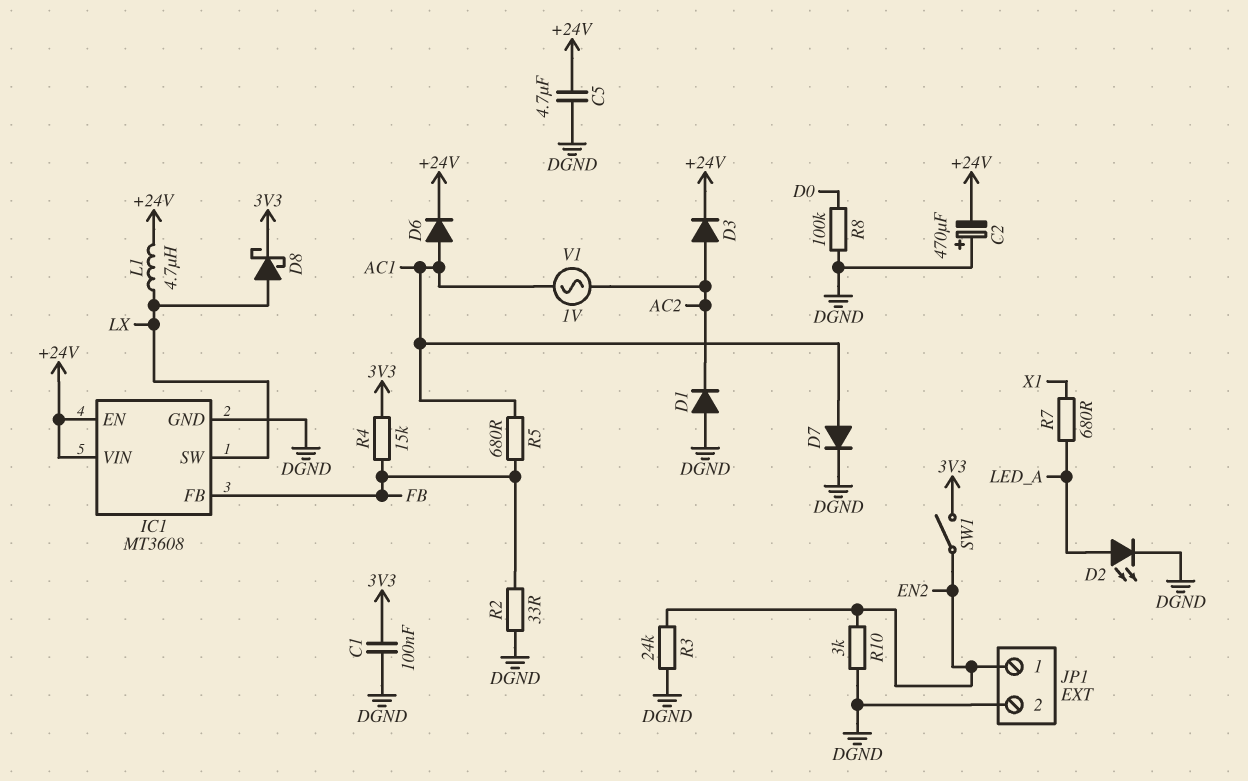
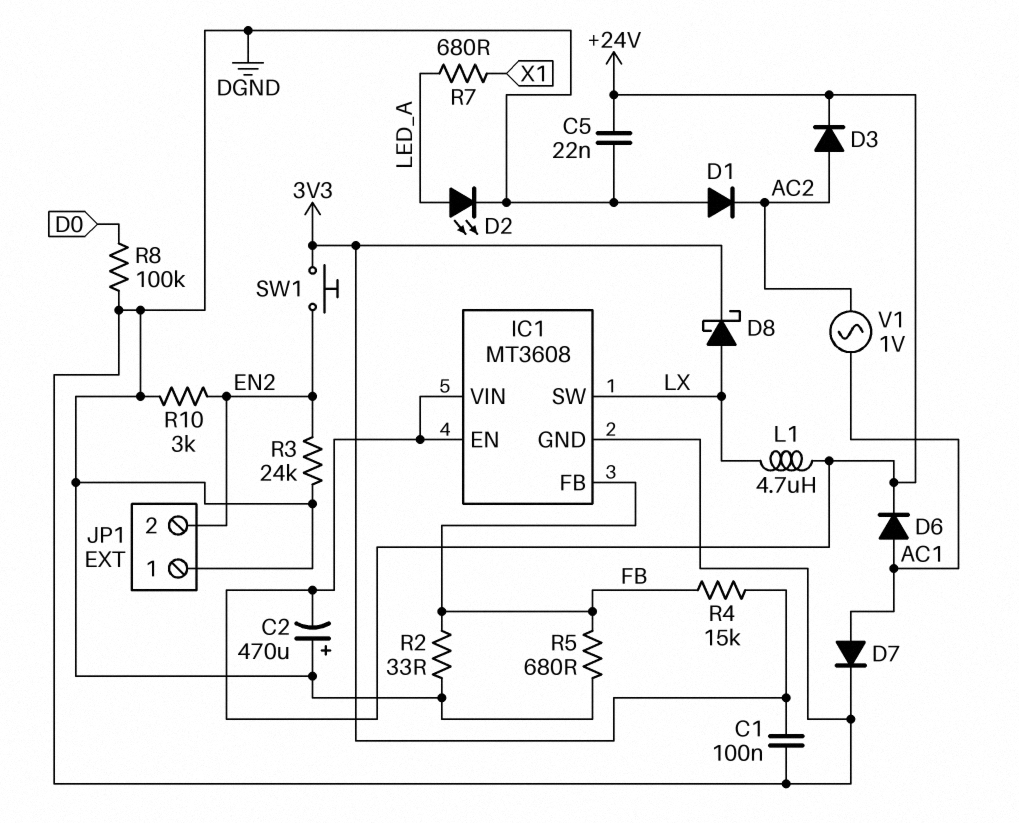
C5: 4.7uF (+24V, DGND) -> 22nF (+24V, DGND)
JP1 pin 1: EN2 -> DGND
JP1 pin 2: DGND -> EN2
R5: 680 (AC1, FB) -> 680 (DGND, FB)
SW1: switch (3V3, EN2) -> button (3V3, EN2)

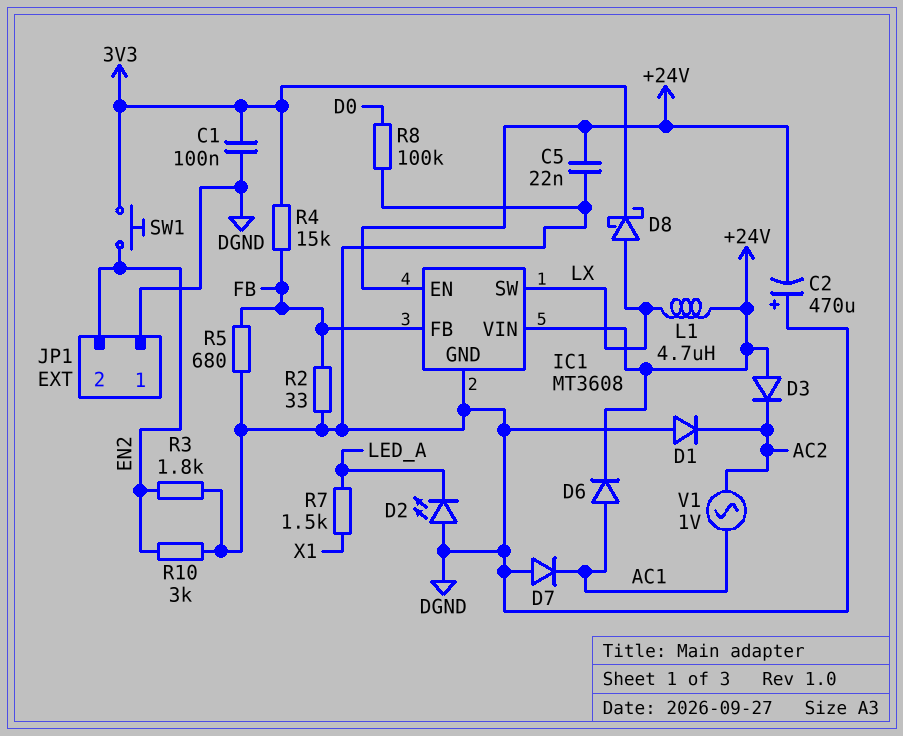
D2: LED (A LED_A, K DGND) -> LED (A DGND, K LED_A)
D3: diode (A AC2, K +24V) -> diode (A +24V, K AC2)
D7: diode (A AC1, K DGND) -> diode (A DGND, K AC1)
R3: 24k (DGND, EN2) -> 1.8k (DGND, EN2)
R7: 680 (LED_A, X1) -> 1.5k (LED_A, X1)

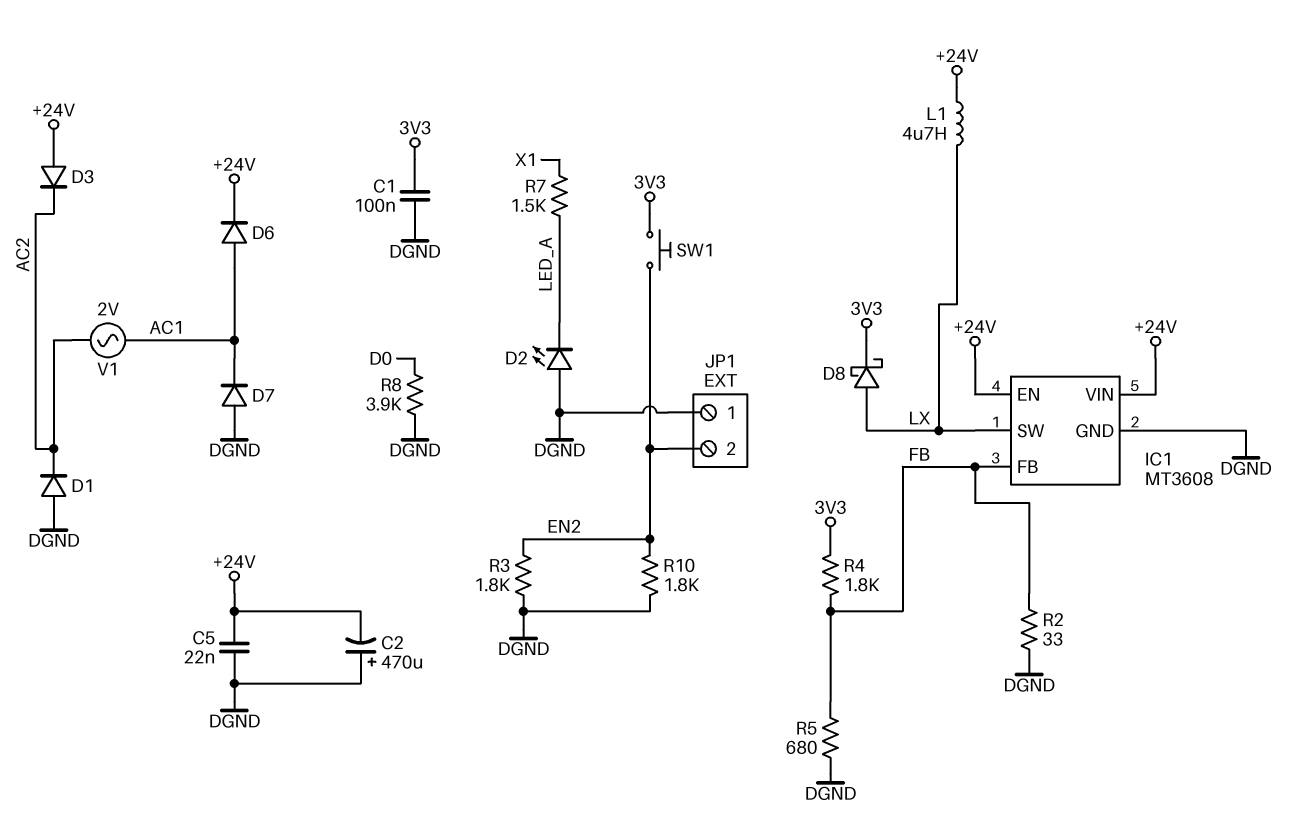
R4: 15k (3V3, FB) -> 1.8k (3V3, FB)
R8: 100k (D0, DGND) -> 3.9k (D0, DGND)
R10: 3k (DGND, EN2) -> 1.8k (DGND, EN2)
V1: AC 1V (AC1, AC2) -> AC 2V (AC1, AC2)

